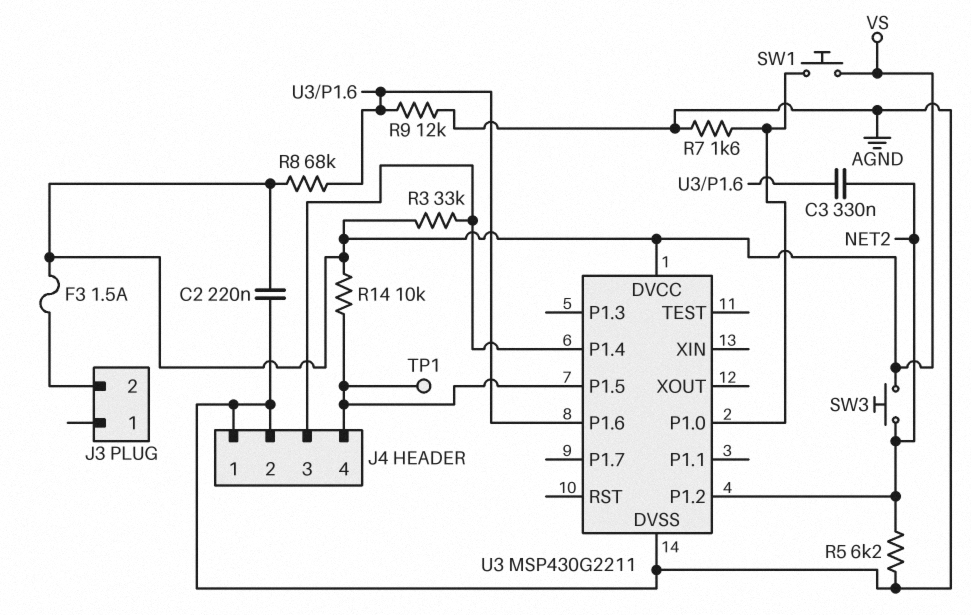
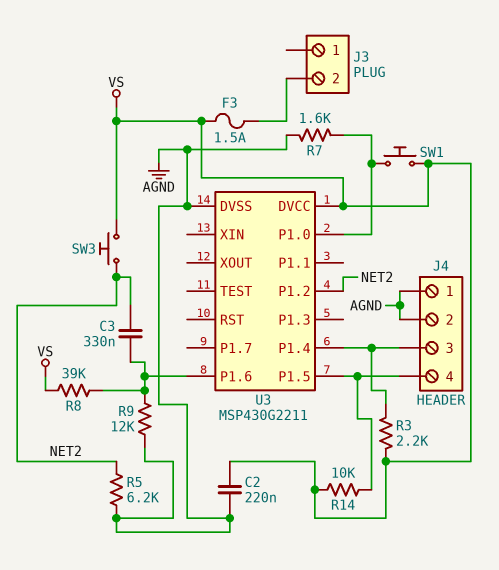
R3: 33k (J4/3, VS) -> 2.2k (J4/3, VS)
R8: 68k (U3/P1.6, VS) -> 39k (U3/P1.6, VS)
TP1: test point (J4/4) -> none

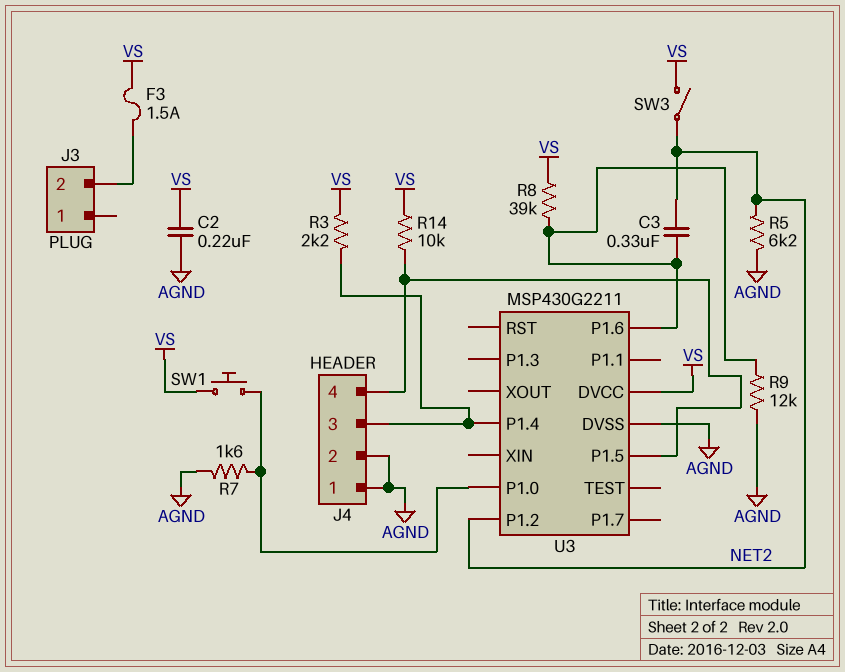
SW3: button (NET2, VS) -> switch (NET2, VS)

